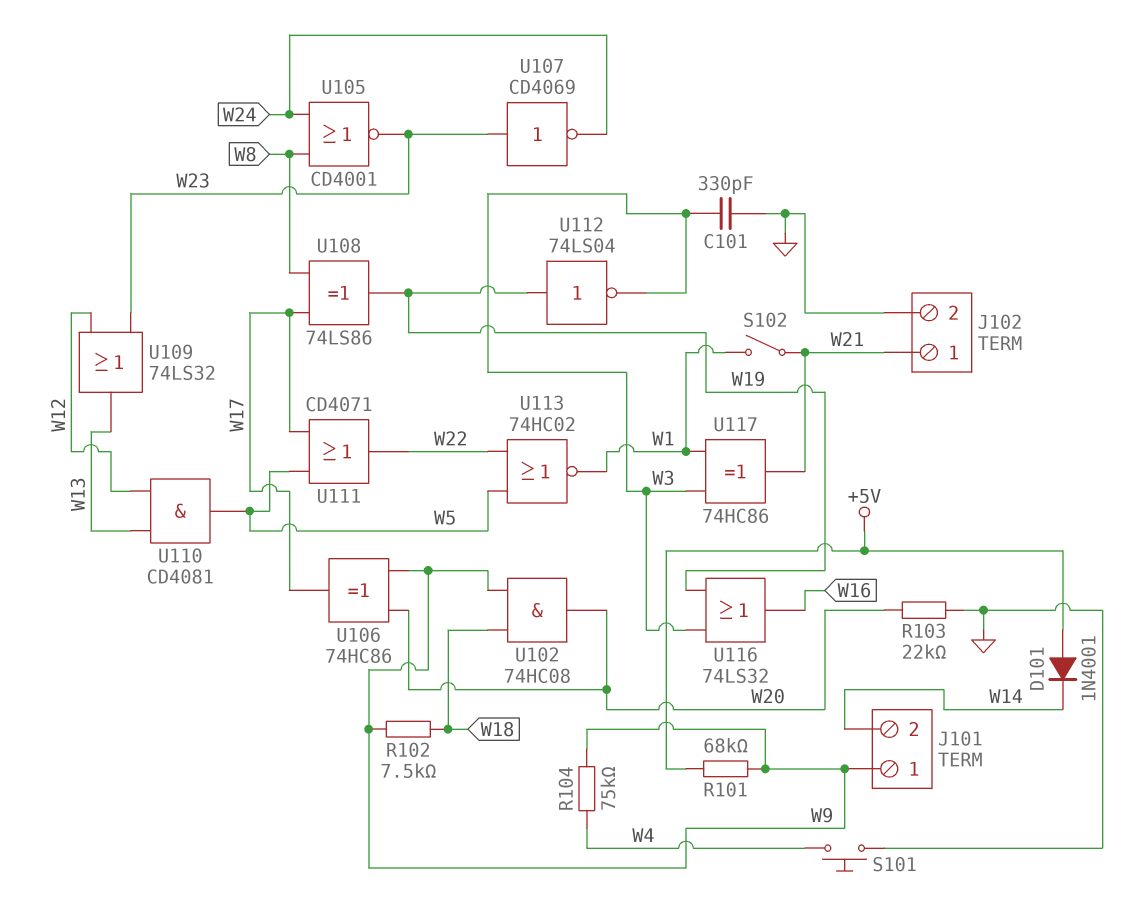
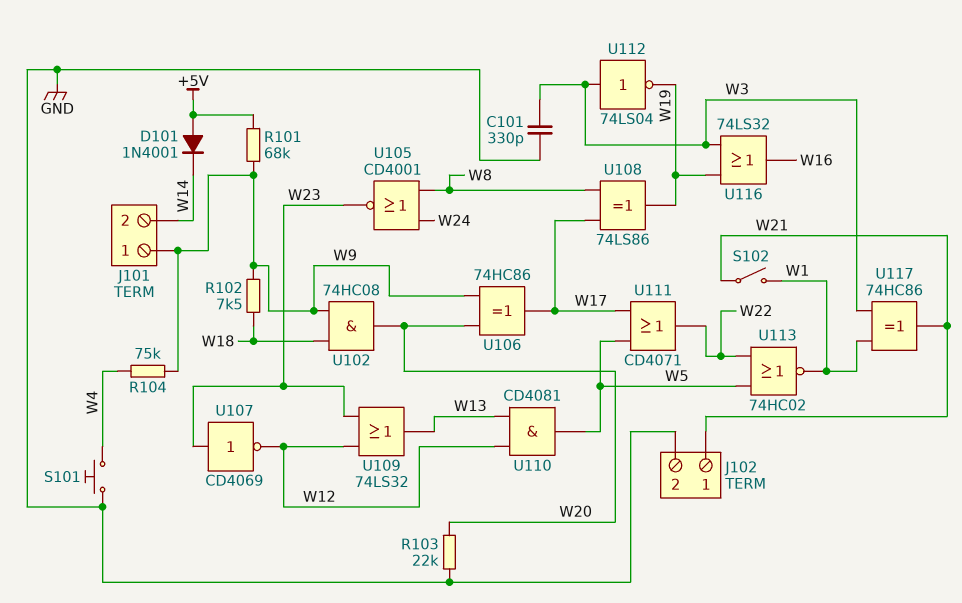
U107: NOT CD4069 (in W23, out W24) -> NOT CD4069 (in W23, out W12)
U112: NOT 74LS04 (in W19, out W3) -> NOT 74LS04 (in W3, out W19)

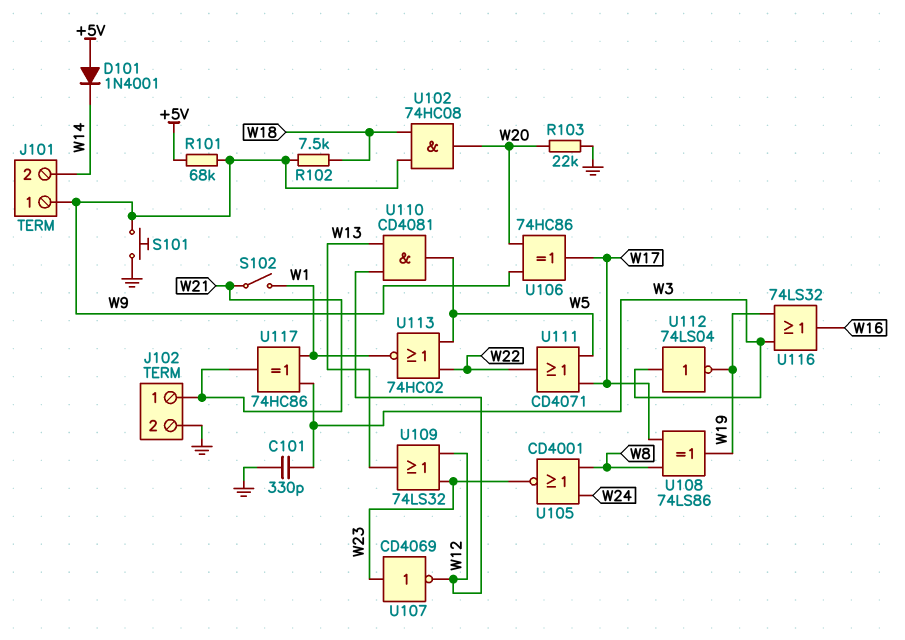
R104: 75k (W4, W9) -> none
S101: button (GND, W4) -> button (GND, W9)

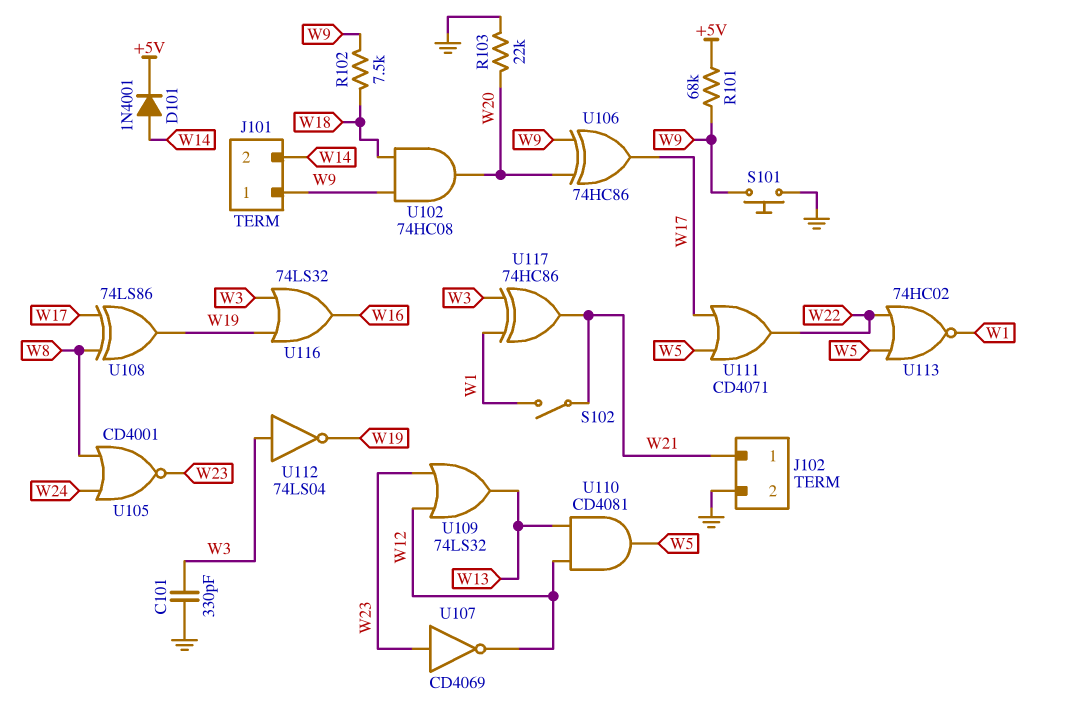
D101: diode 1N4001 (A +5V, K W14) -> diode 1N4001 (A W14, K +5V)

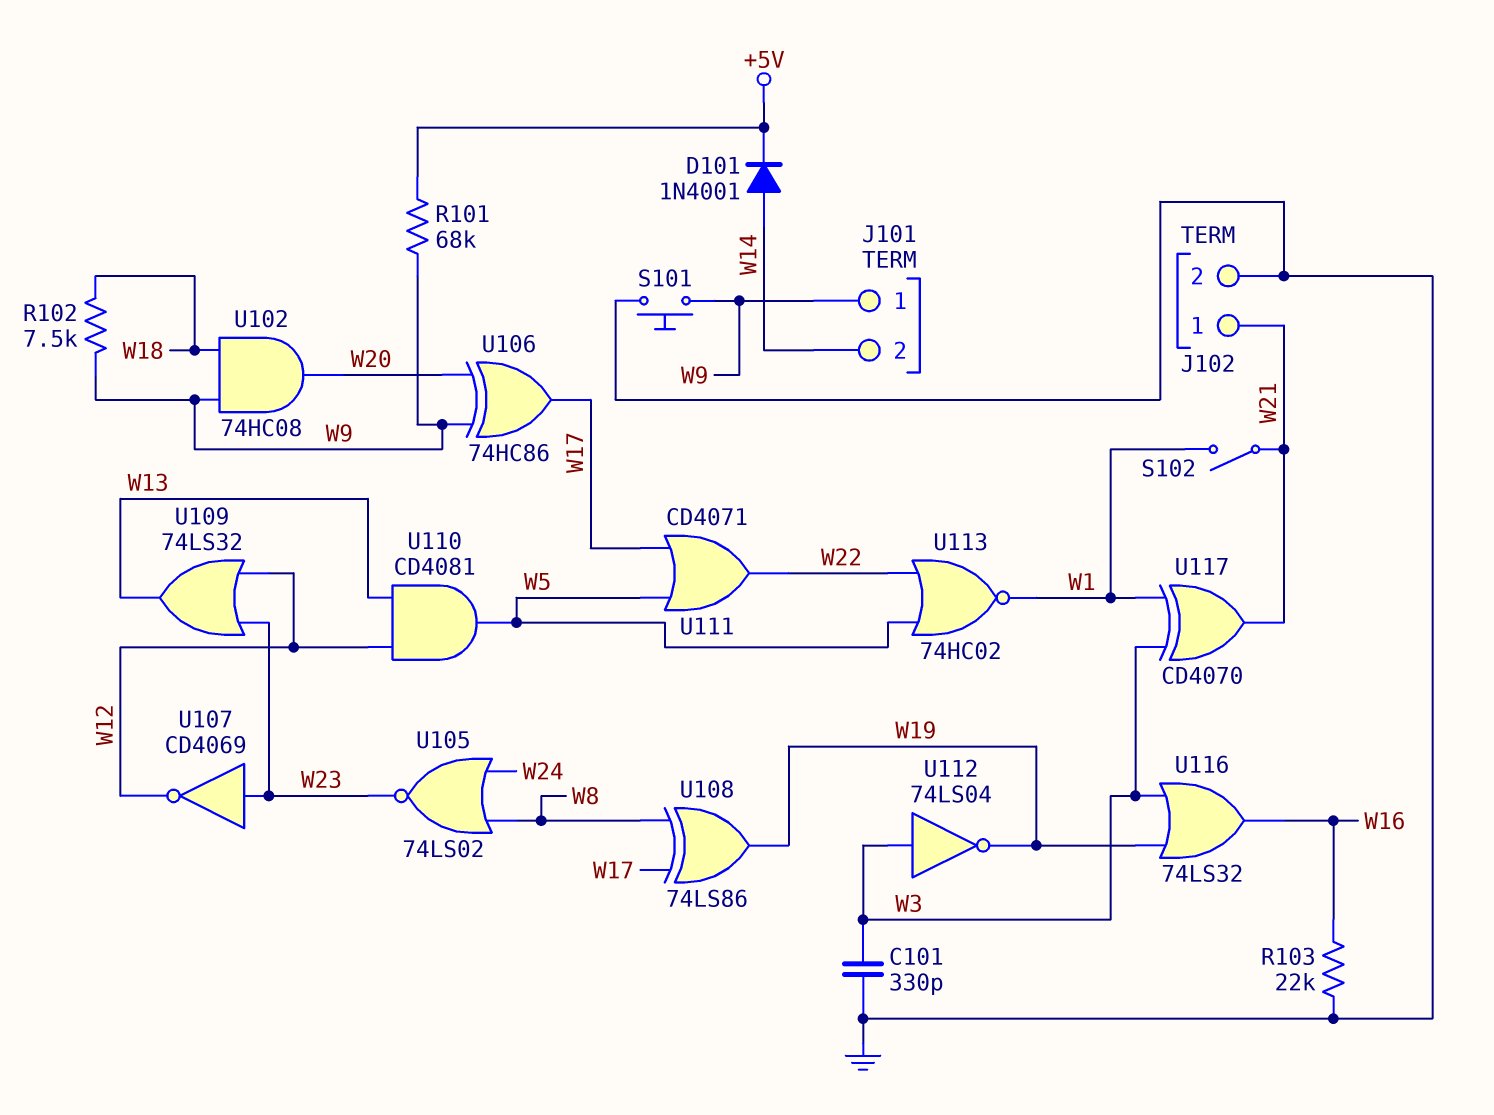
R103: 22k (GND, W20) -> 22k (GND, W16)
U105: NOR CD4001 (in W8, in W24, out W23) -> NOR 74LS02 (in W8, in W24, out W23)
U117: XOR 74HC86 (in W1, in W3, out W21) -> XOR CD4070 (in W1, in W3, out W21)

